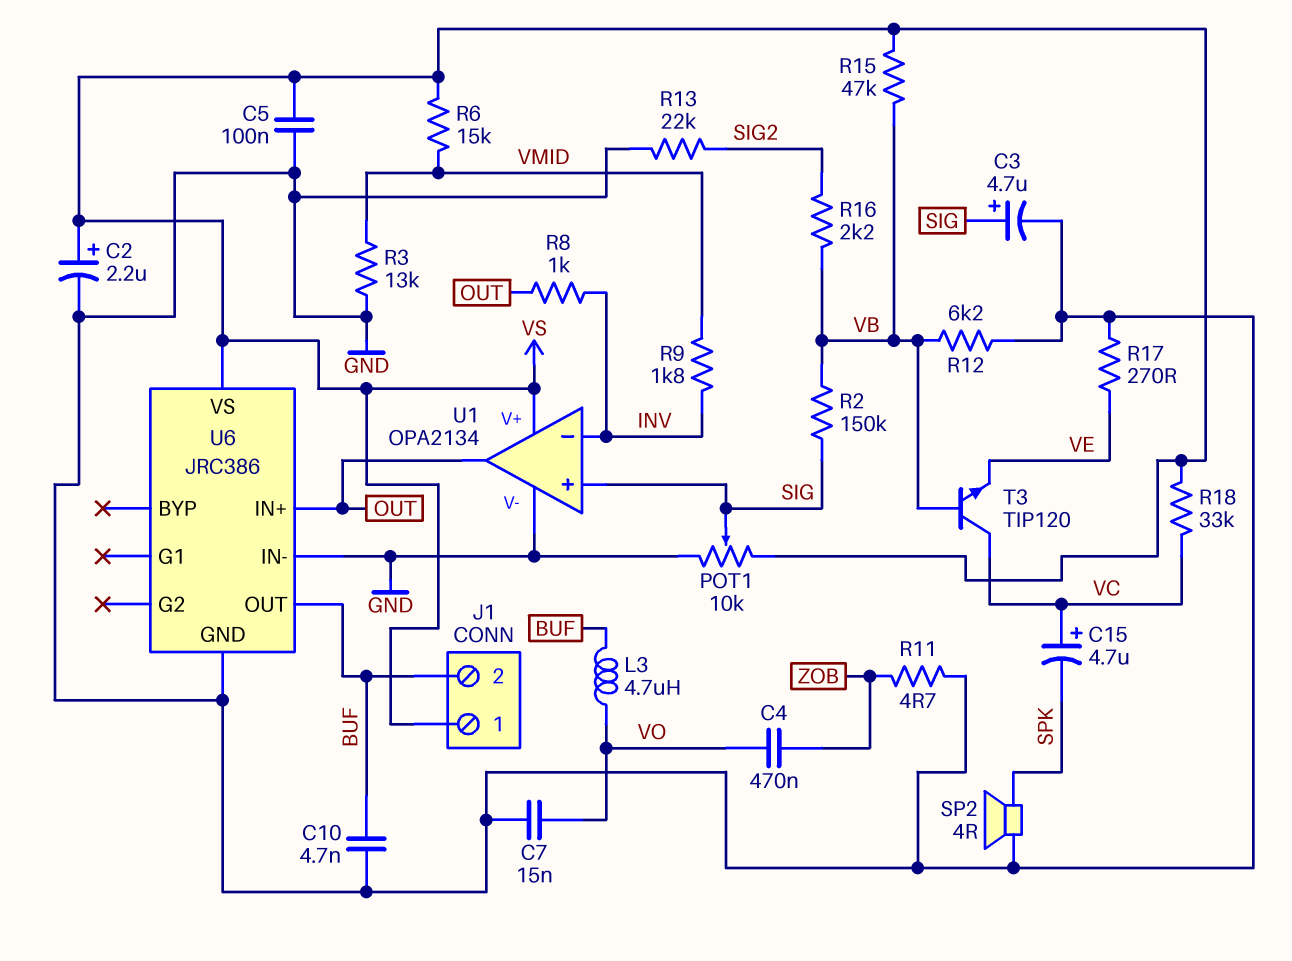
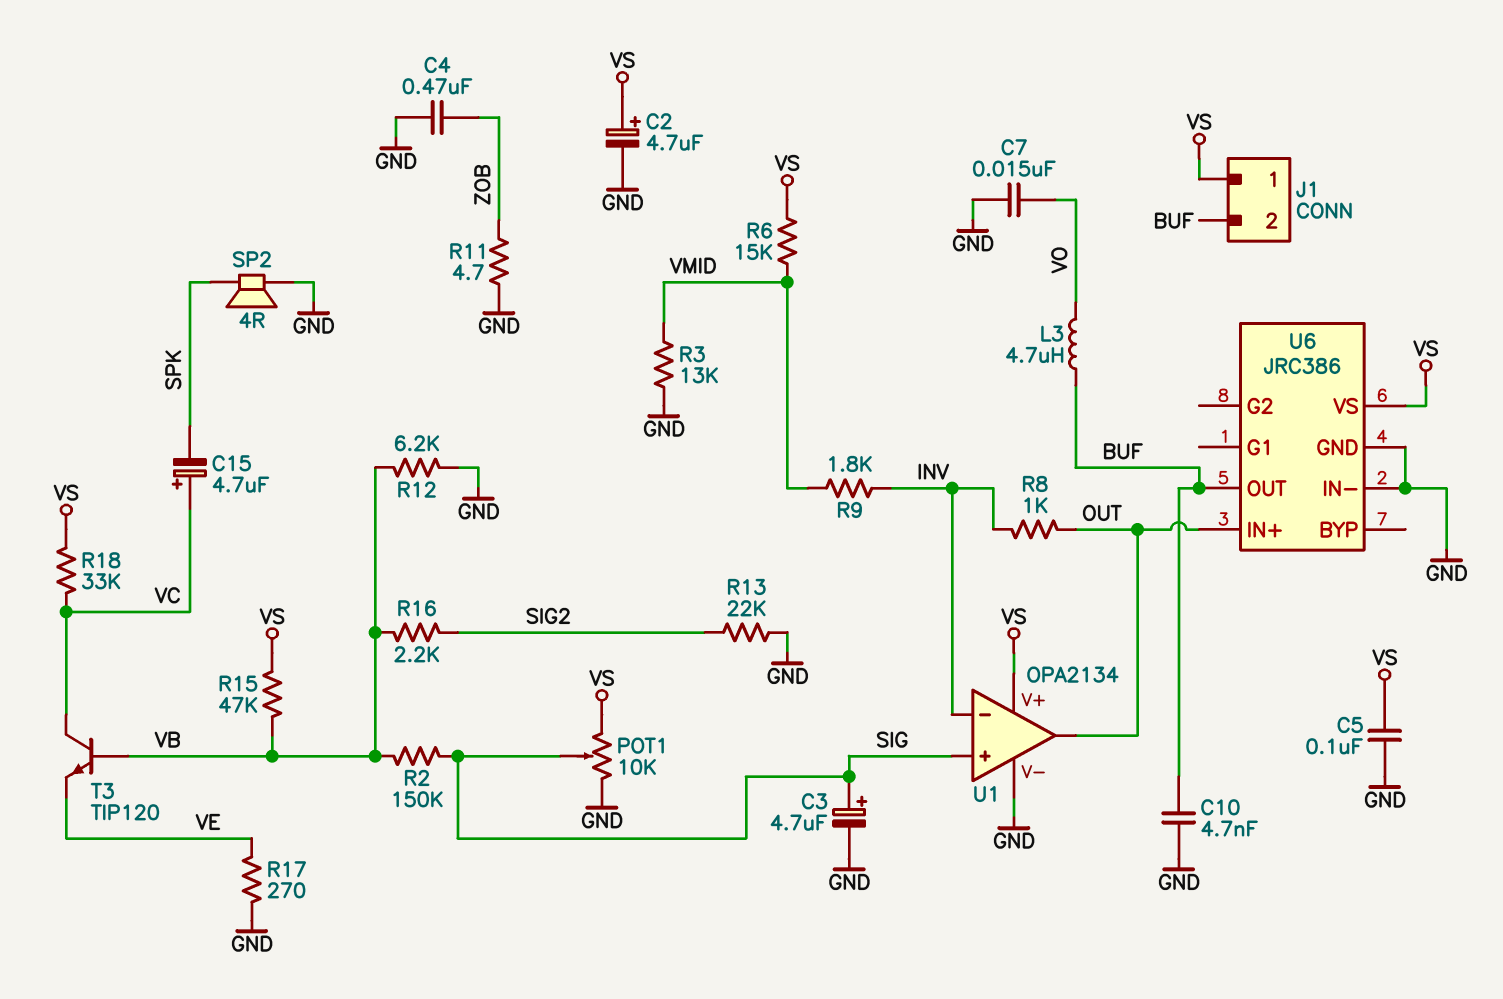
C2: 2.2uF (plus VS, minus GND) -> 4.7uF (plus VS, minus GND)
C4: 470nF (VO, ZOB) -> 470nF (GND, ZOB)

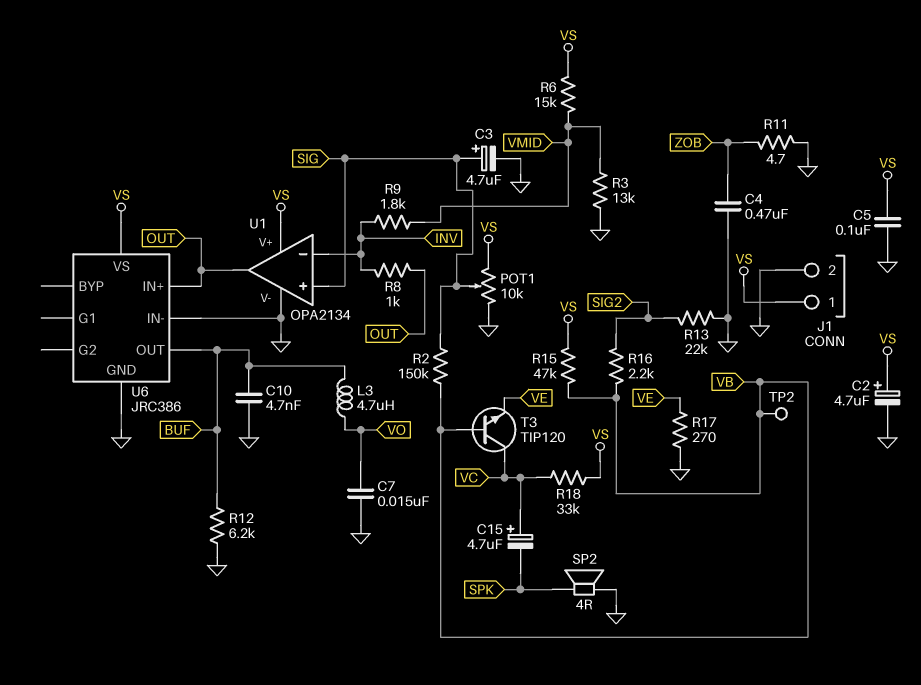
J1 pin 2: BUF -> GND
R12: 6.2k (GND, VB) -> 6.2k (BUF, GND)
TP2: none -> test point (VB)

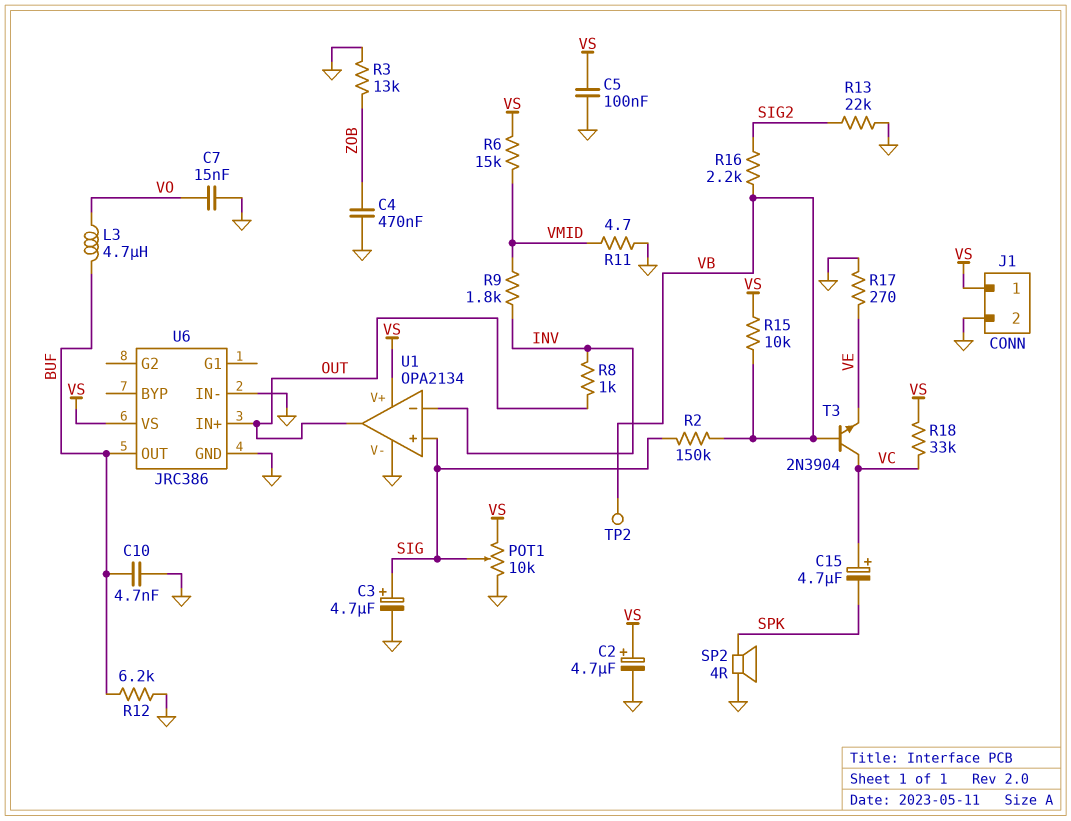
R3: 13k (GND, VMID) -> 13k (GND, ZOB)
R11: 4.7 (GND, ZOB) -> 4.7 (GND, VMID)
R15: 47k (VB, VS) -> 10k (VB, VS)
T3: NPN TIP120 (B VB, C VC, E VE) -> NPN 2N3904 (B VB, C VC, E VE)

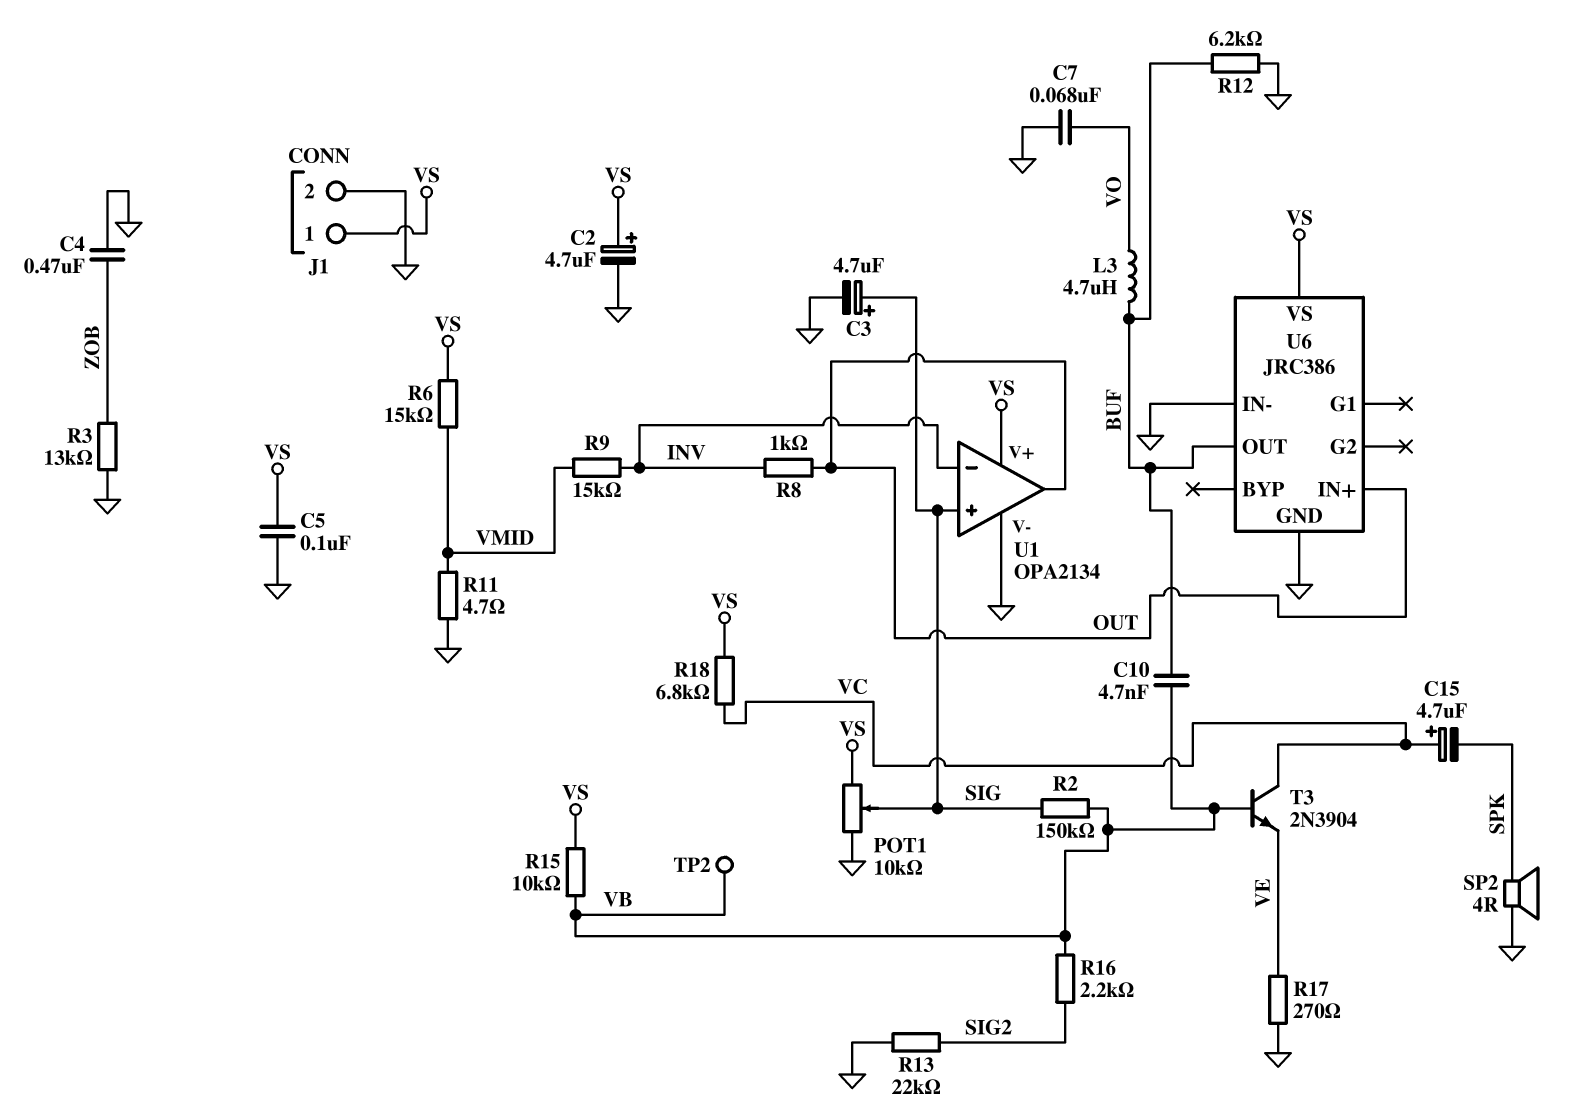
C7: 15nF (GND, VO) -> 68nF (GND, VO)
C10: 4.7nF (BUF, GND) -> 4.7nF (BUF, VB)
R9: 1.8k (INV, VMID) -> 15k (INV, VMID)
R18: 33k (VC, VS) -> 6.8k (VC, VS)

